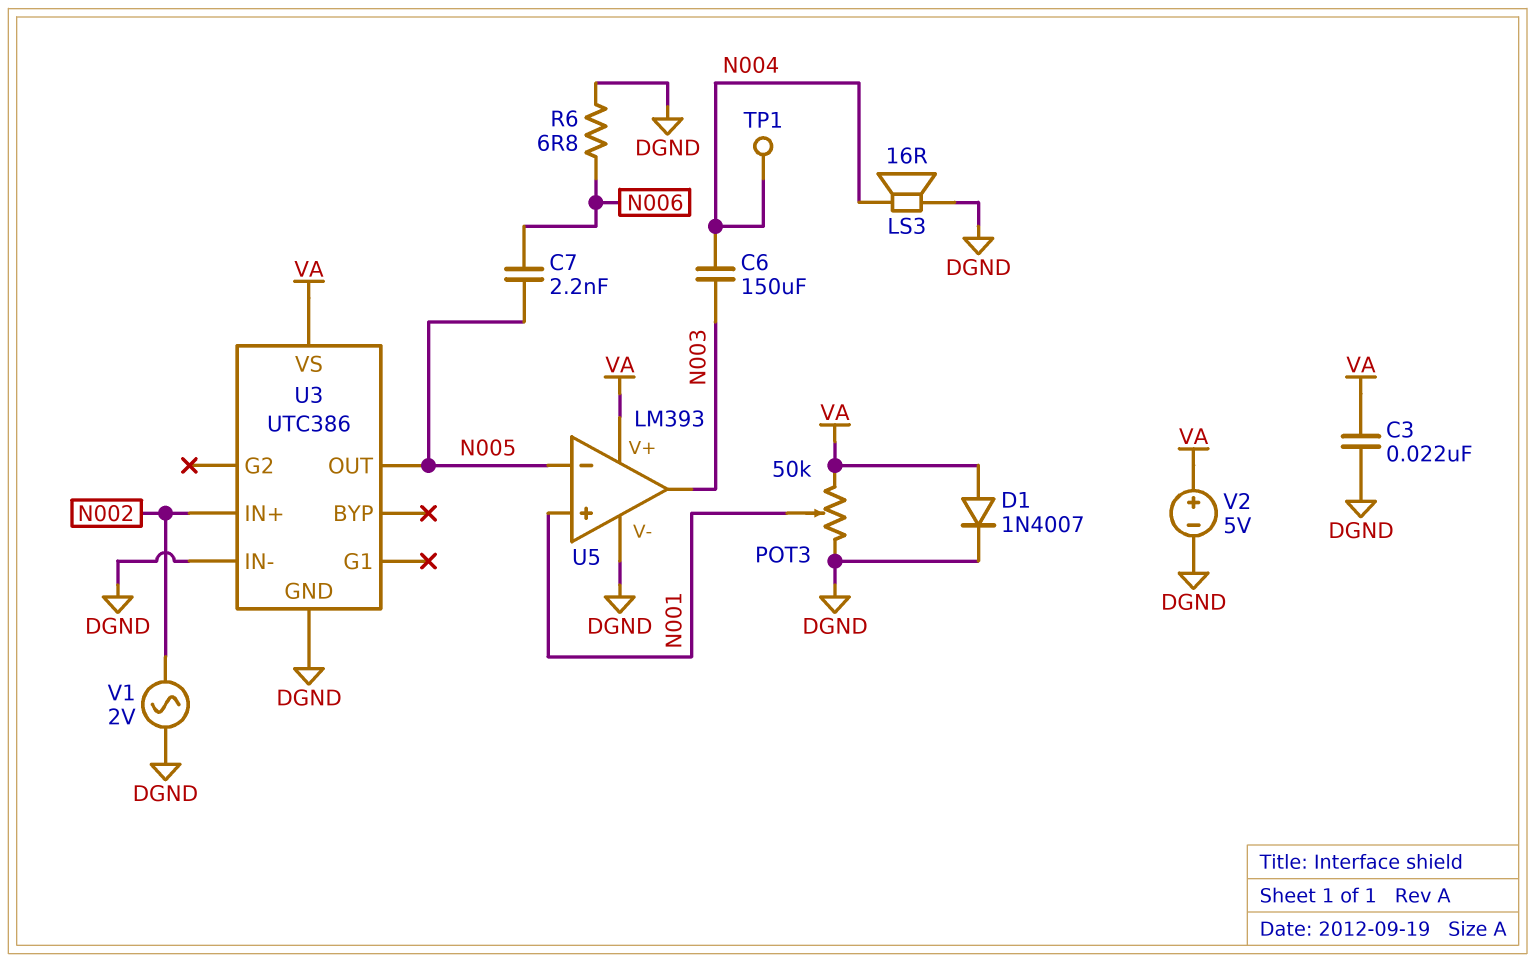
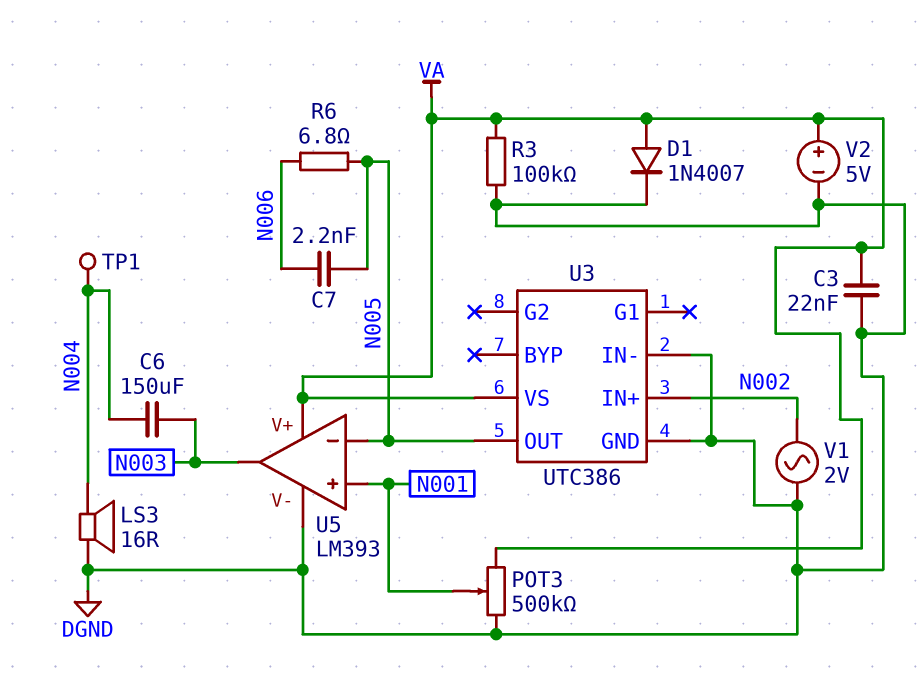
POT3: 50k (DGND, VA, wiper N001) -> 500k (DGND, VA, wiper N001)
R3: none -> 100k (DGND, VA)
R6: 6.8 (DGND, N006) -> 6.8 (N005, N006)

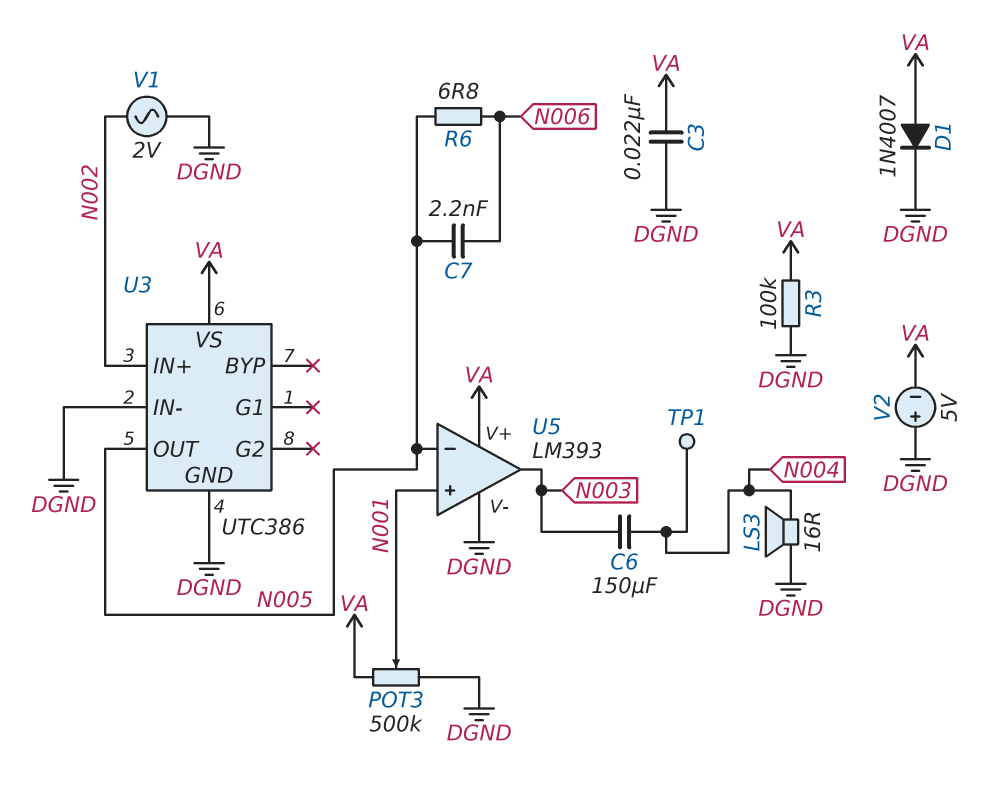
V2: 5V (plus VA, minus DGND) -> 5V (plus DGND, minus VA)

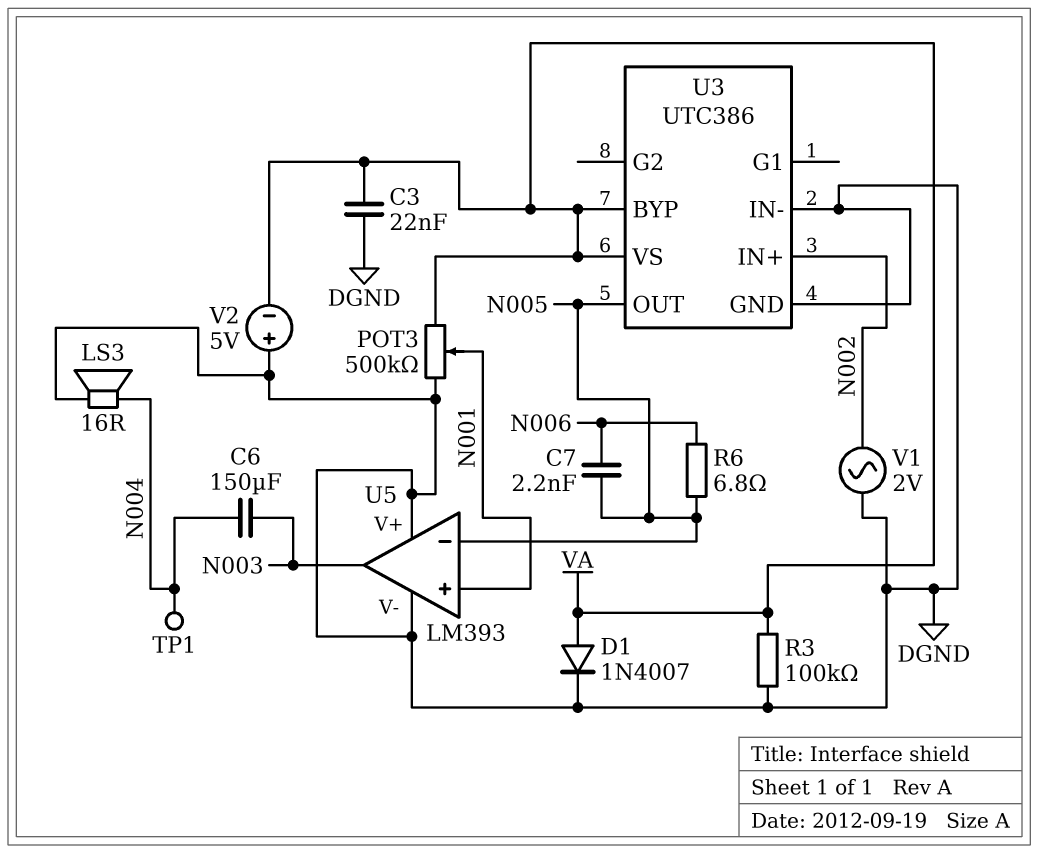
U3 pin BYP: none -> VA
U5 pin V+: VA -> DGND

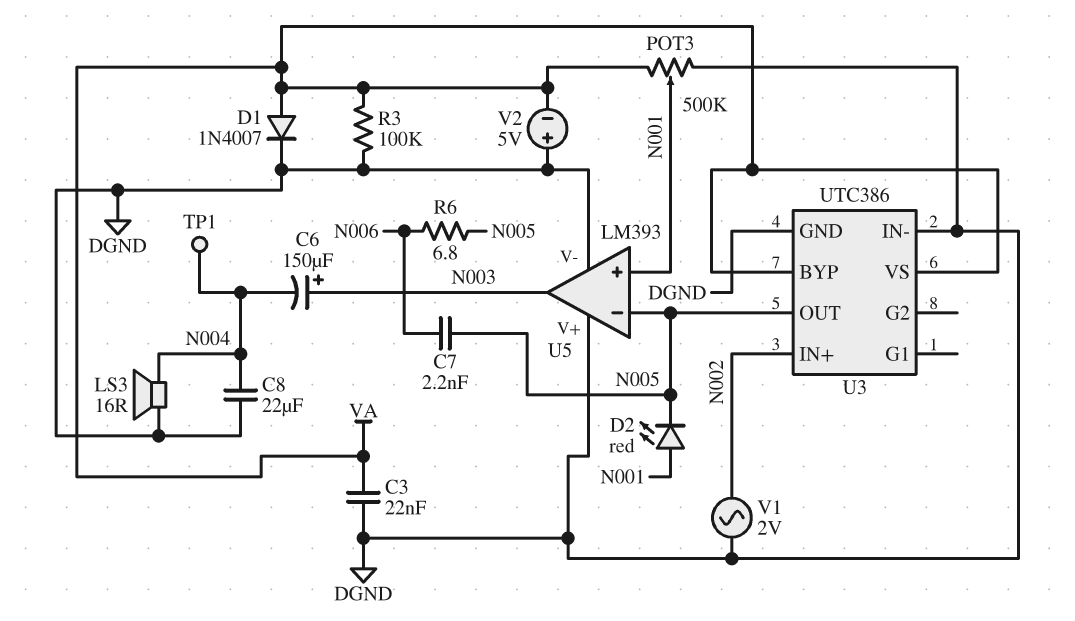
C6: 150uF (N003, N004) -> 150uF (plus N003, minus N004)
C8: none -> 22uF (DGND, N004)
D2: none -> LED red (A N001, K N005)

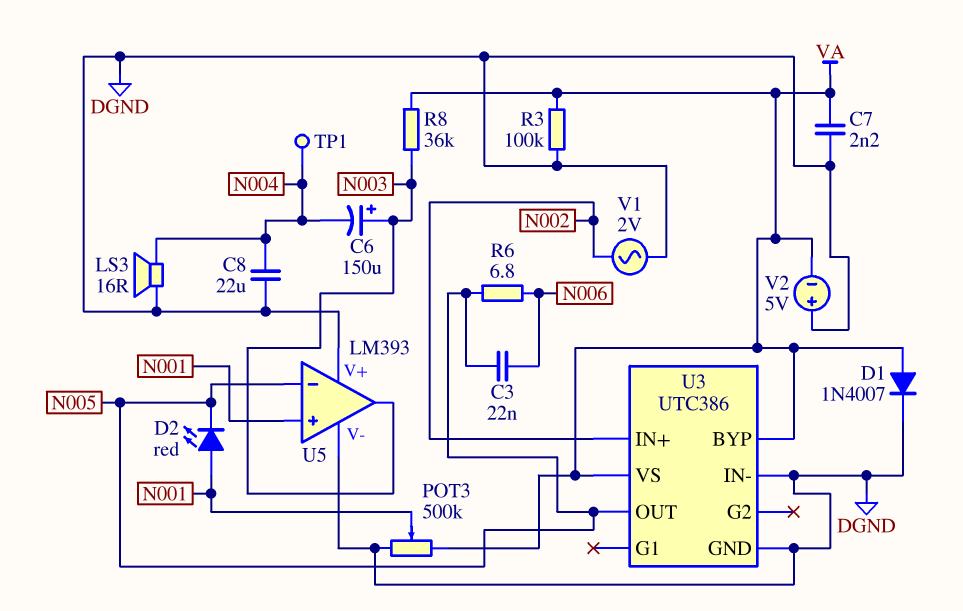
C3: 22nF (DGND, VA) -> 22nF (N005, N006)
C7: 2.2nF (N005, N006) -> 2.2nF (DGND, VA)
R8: none -> 36k (N003, VA)

